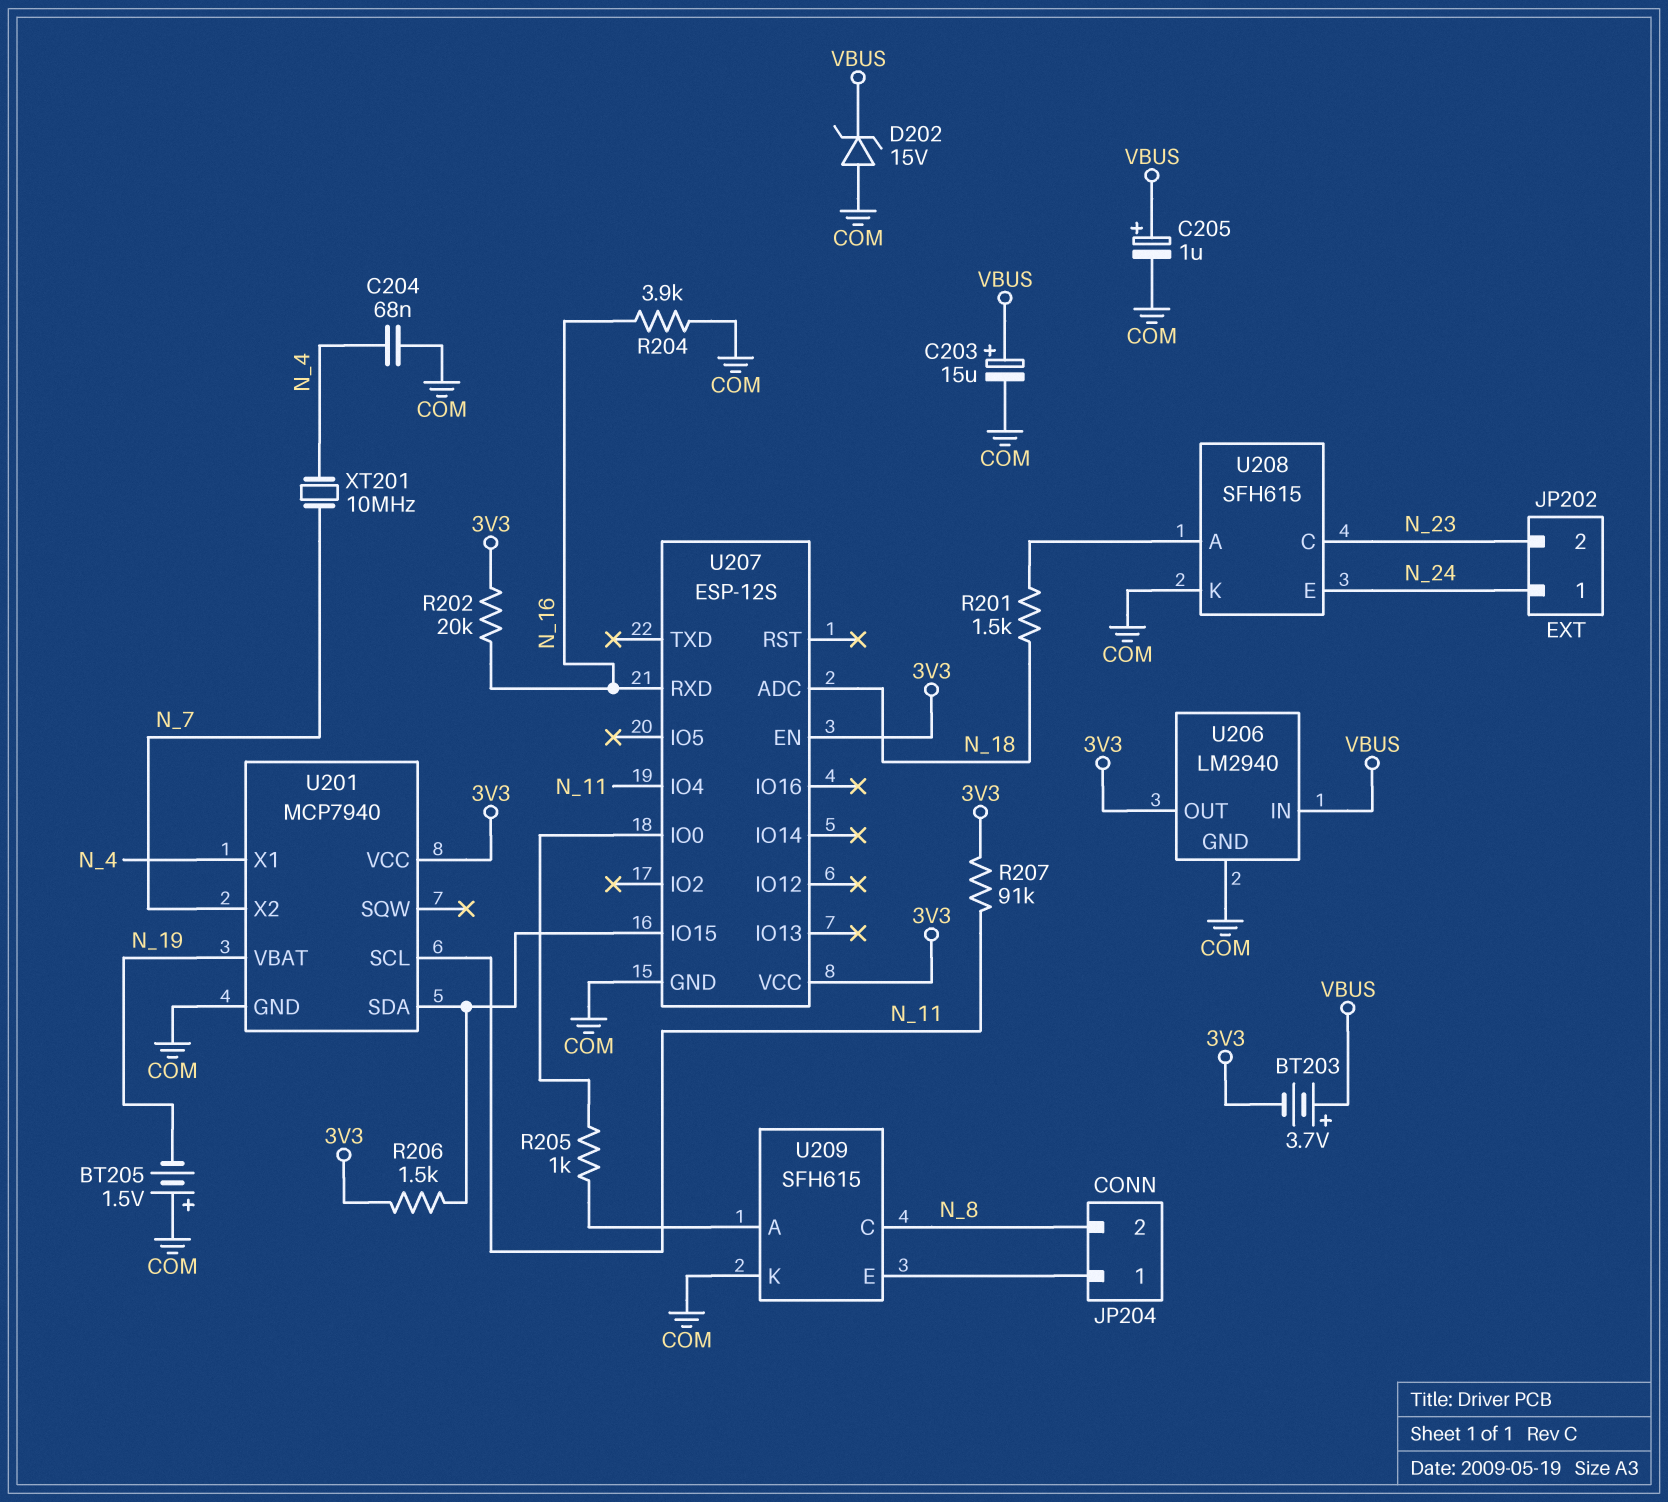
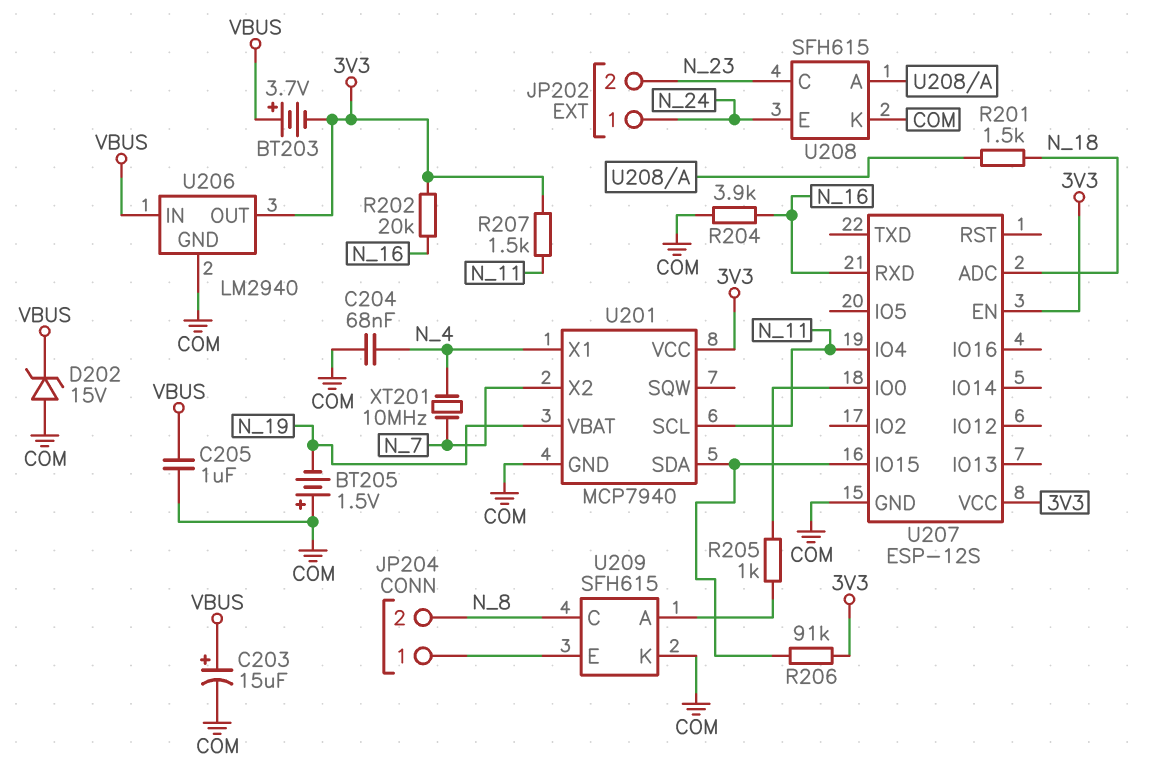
C205: 1uF (plus VBUS, minus COM) -> 1uF (COM, VBUS)
R206: 1.5k (3V3, U201/SDA) -> 91k (3V3, U201/SDA)
R207: 91k (3V3, N_11) -> 1.5k (3V3, N_11)

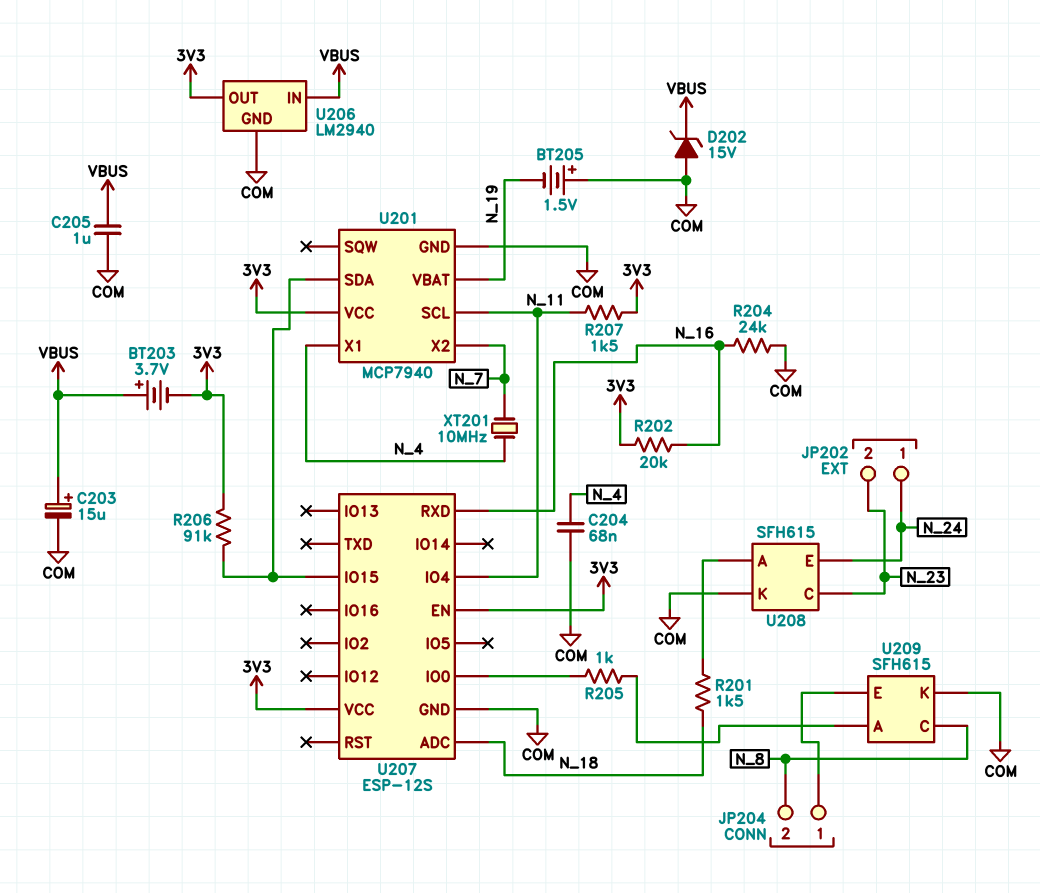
R204: 3.9k (COM, N_16) -> 24k (COM, N_16)

